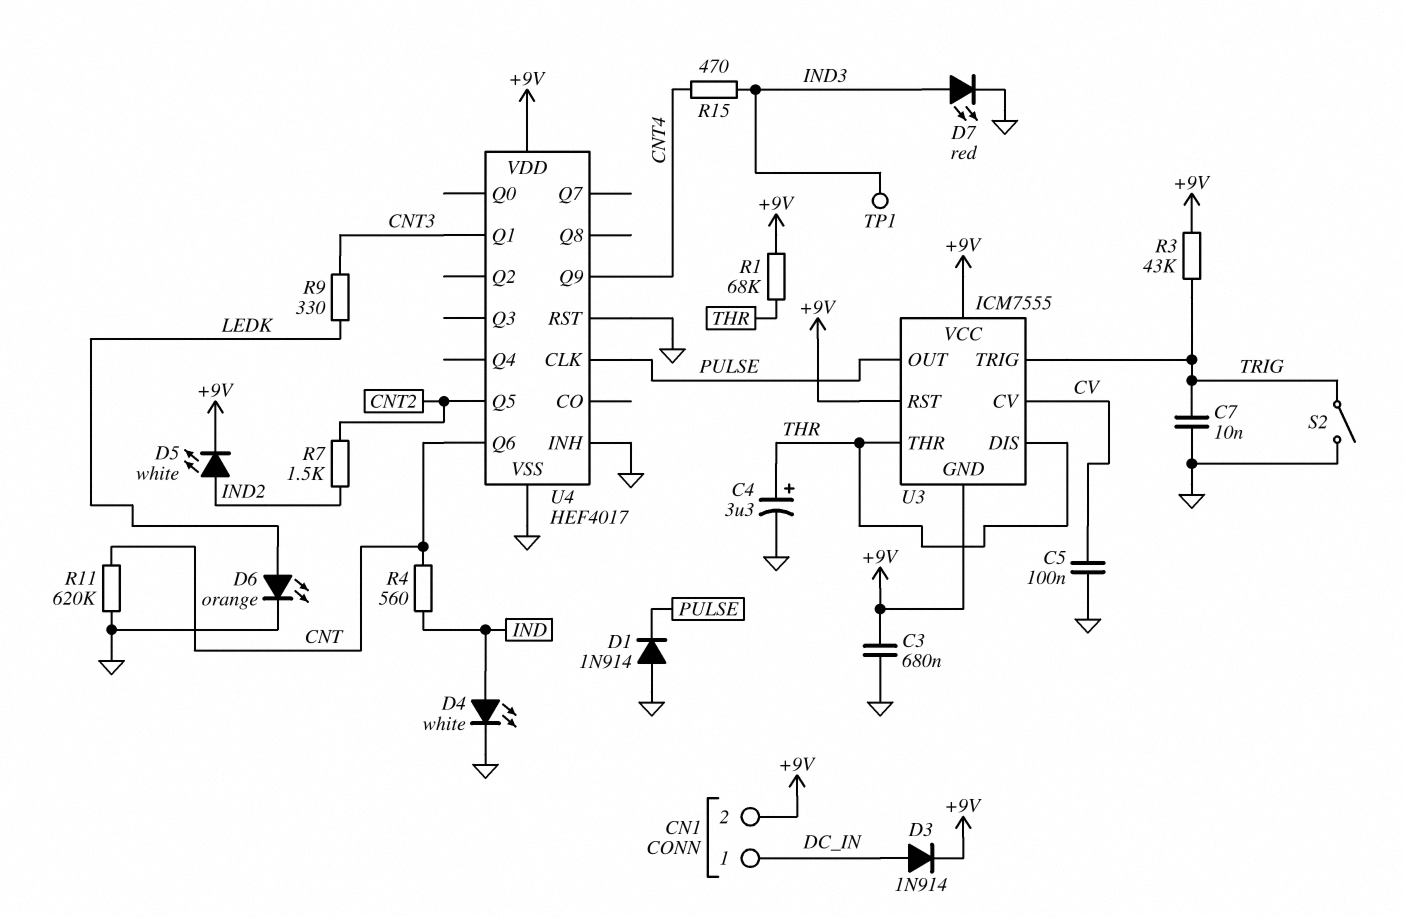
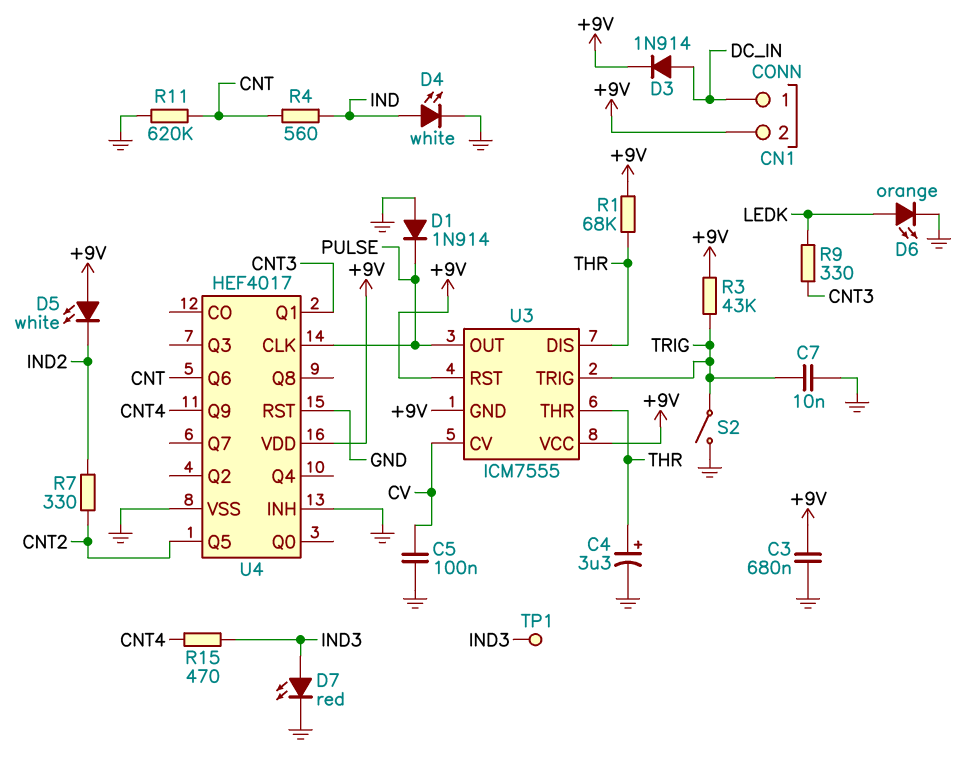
D5: LED white (A IND2, K +9V) -> LED white (A +9V, K IND2)
R7: 1.5k (CNT2, IND2) -> 330 (CNT2, IND2)

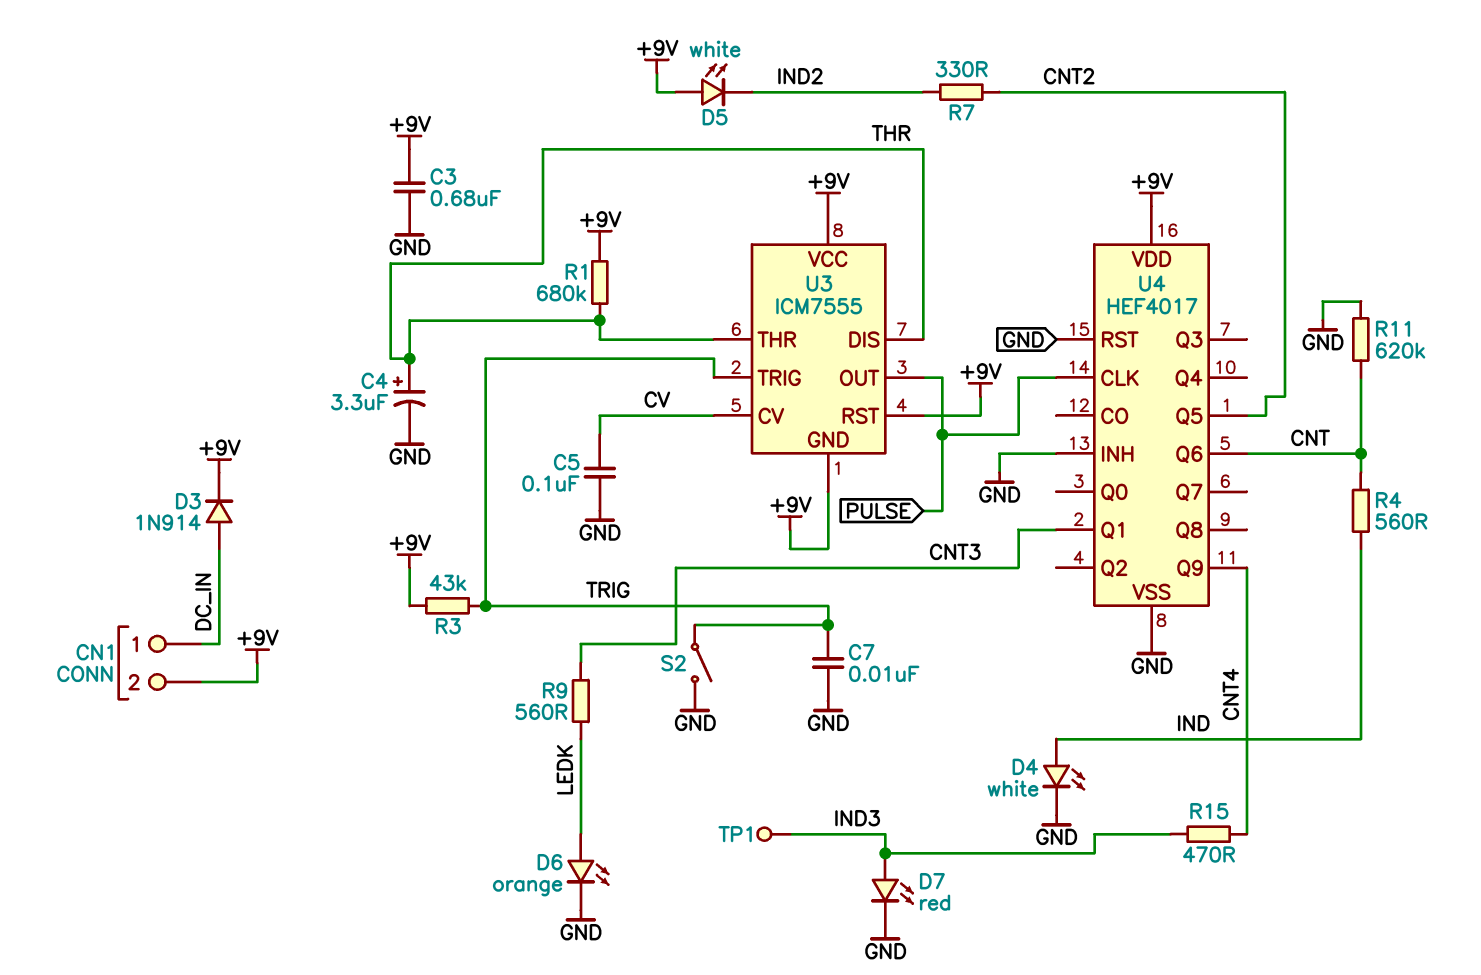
D1: diode 1N914 (A GND, K PULSE) -> none
R1: 68k (+9V, THR) -> 680k (+9V, THR)
R9: 330 (CNT3, LEDK) -> 560 (CNT3, LEDK)

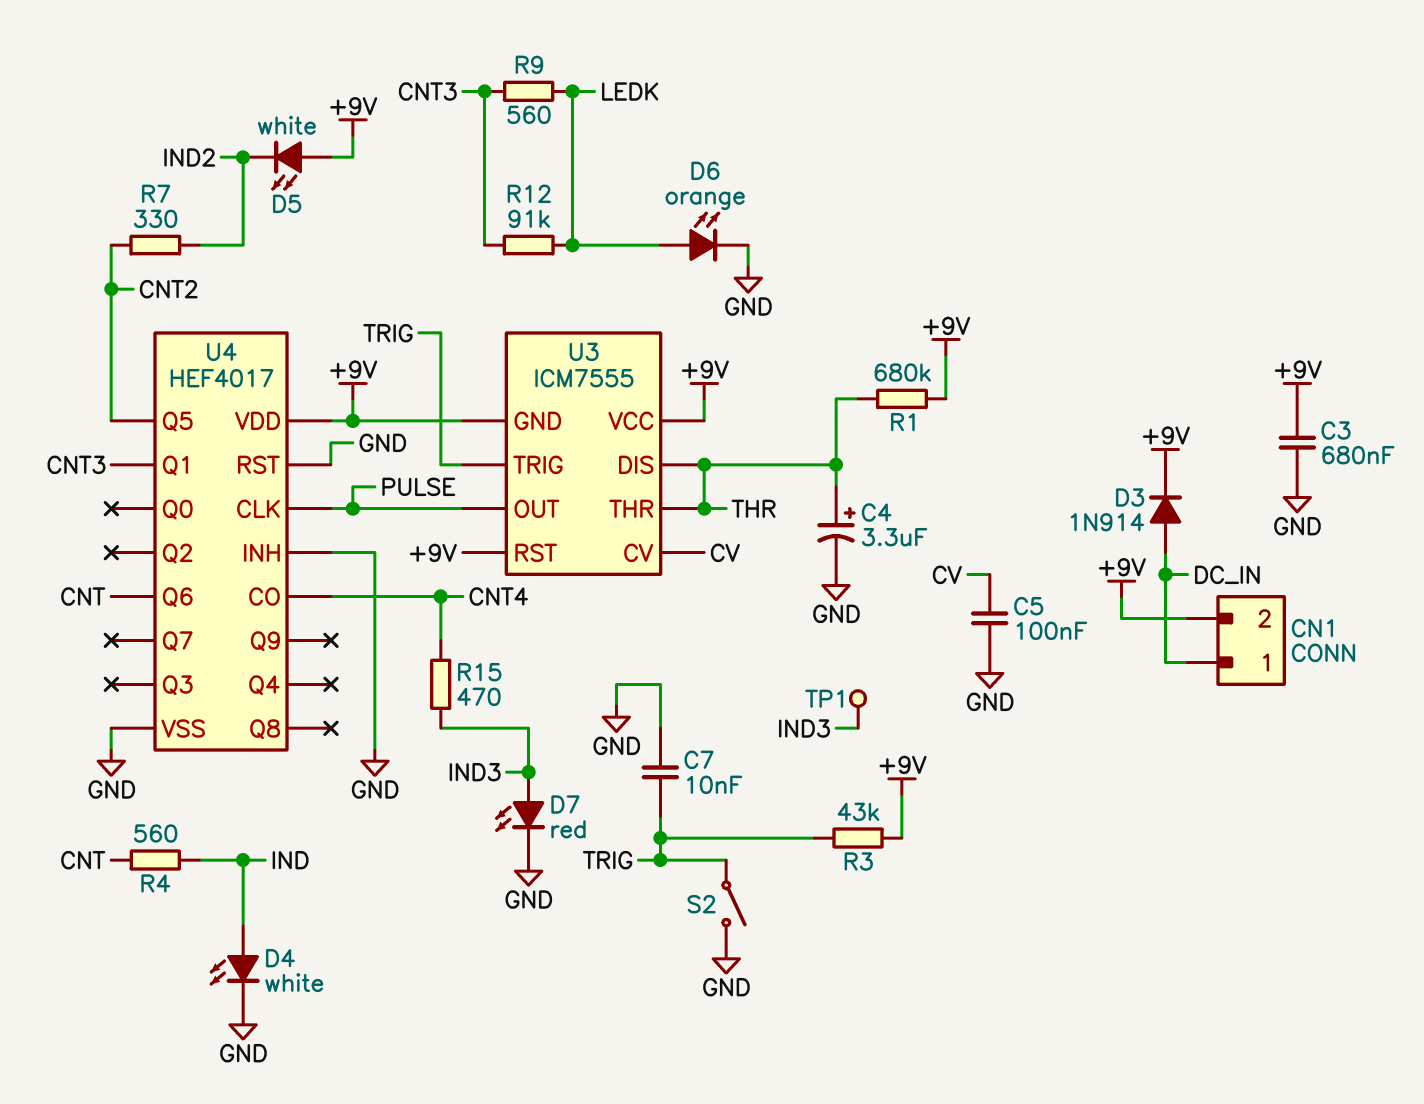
R11: 620k (CNT, GND) -> none
R12: none -> 91k (CNT3, LEDK)
U4 pin CO: none -> CNT4
U4 pin Q9: CNT4 -> none

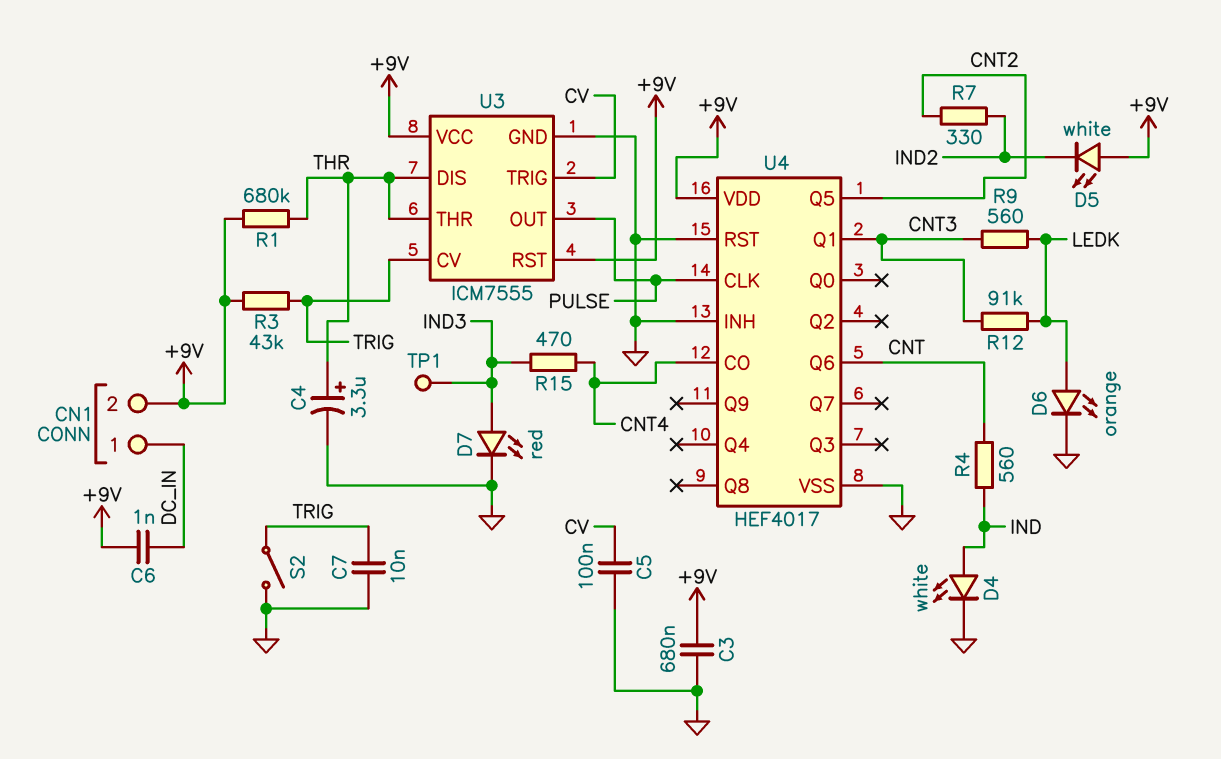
C6: none -> 1nF (+9V, DC_IN)
D3: diode 1N914 (A DC_IN, K +9V) -> none
U3 pin CV: CV -> TRIG
U3 pin GND: +9V -> GND
U3 pin TRIG: TRIG -> CV

